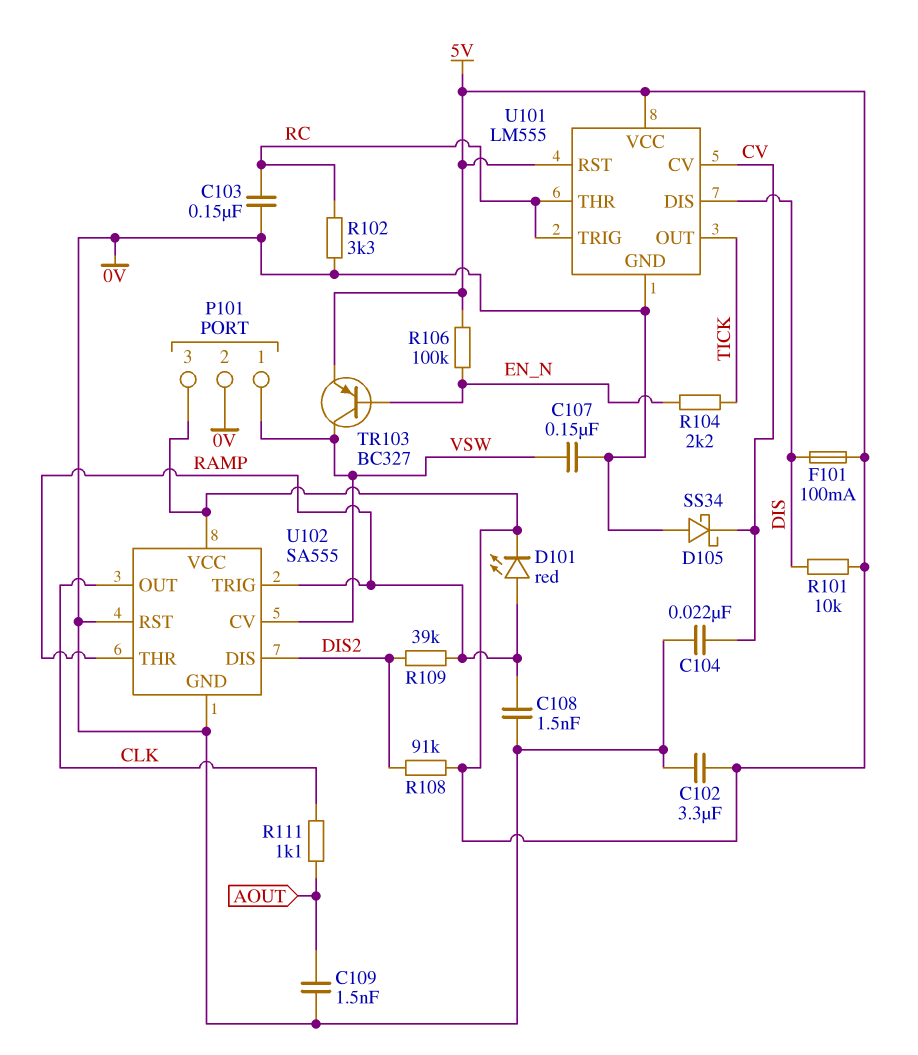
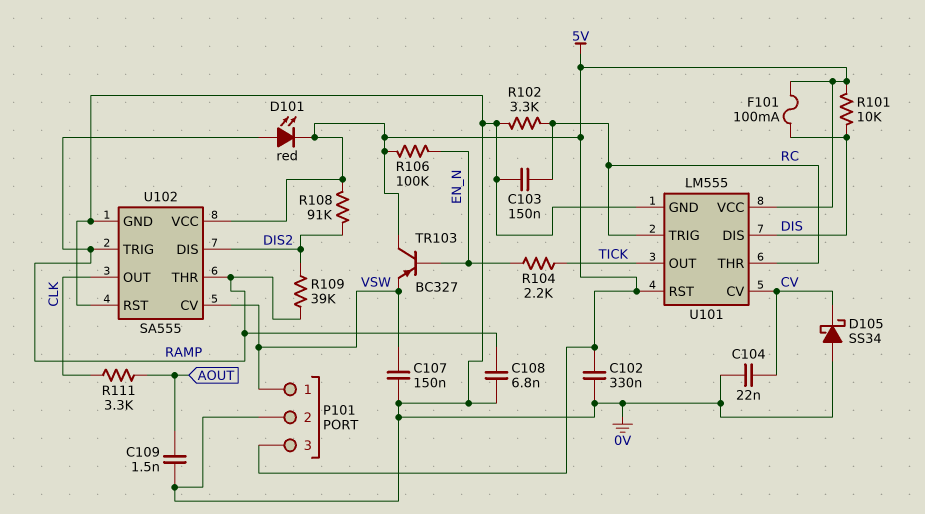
C102: 3.3uF (0V, 5V) -> 330nF (0V, 5V)
C108: 1.5nF (0V, RAMP) -> 6.8nF (0V, RAMP)
R111: 1.1k (AOUT, CLK) -> 3.3k (AOUT, CLK)
TR103: PNP BC327 (B EN_N, C VSW, E 5V) -> PNP BC327 (B EN_N, C 5V, E VSW)

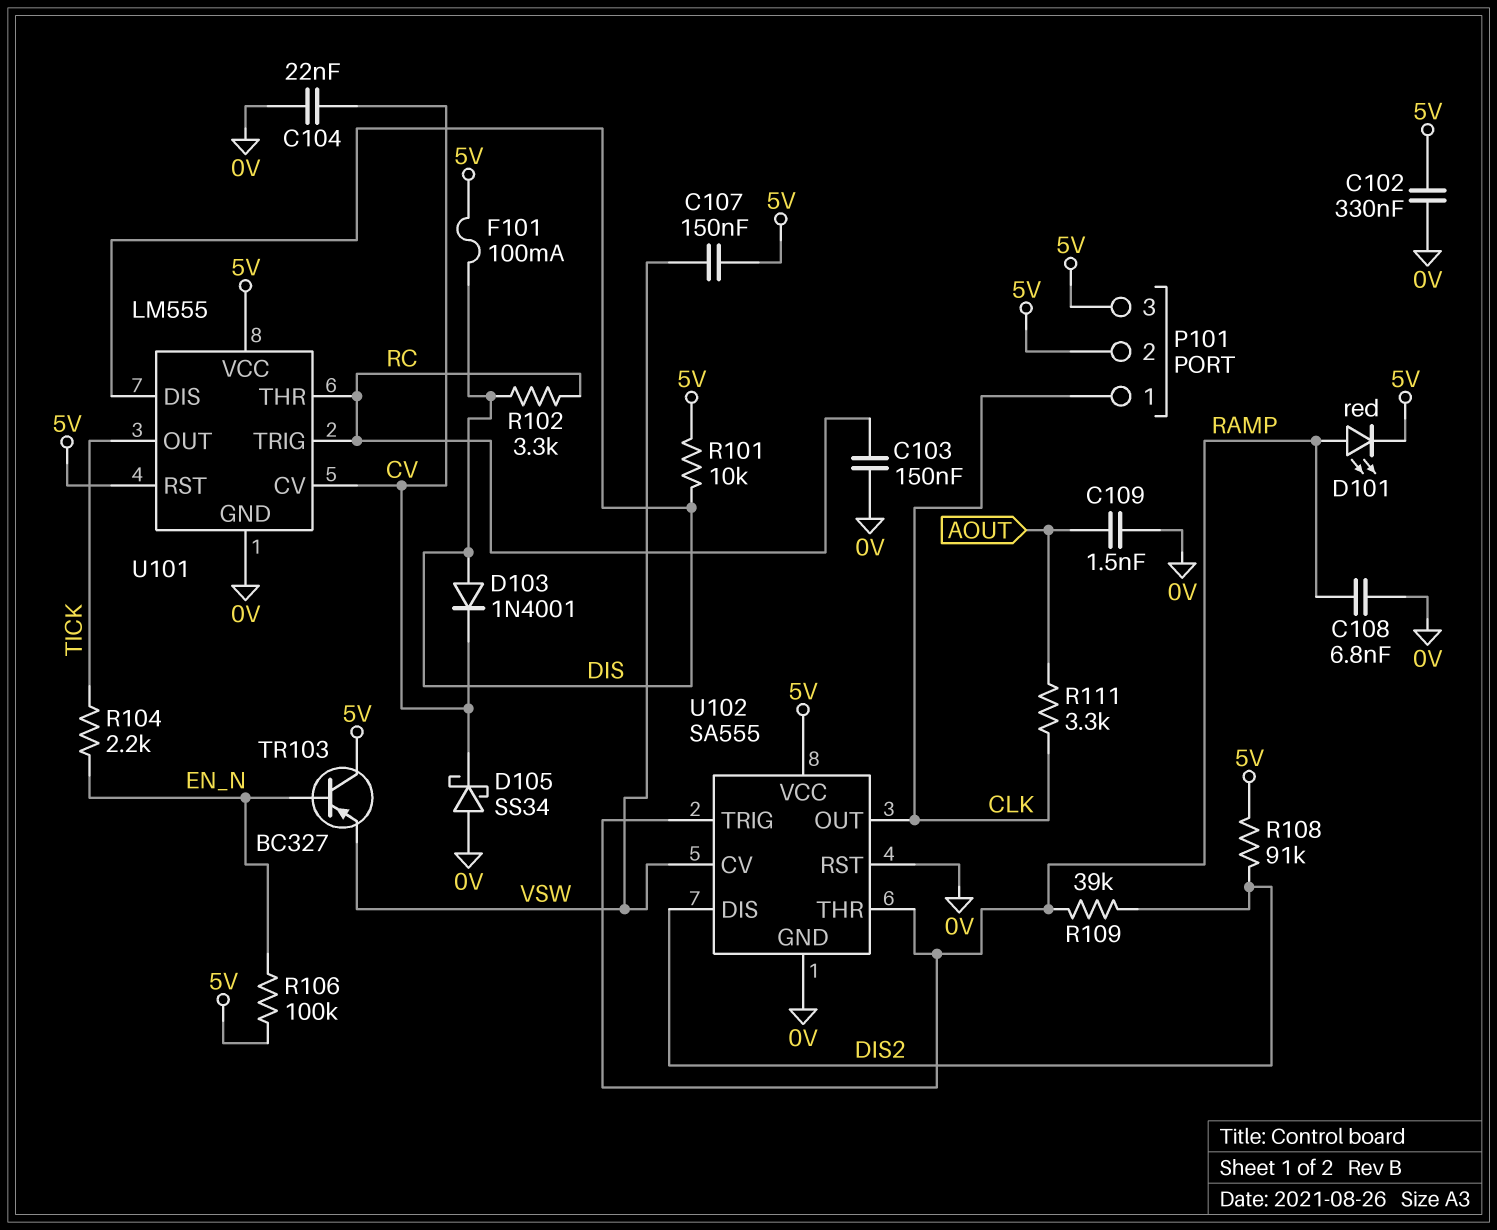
C107: 150nF (0V, VSW) -> 150nF (5V, VSW)
D103: none -> diode 1N4001 (A DIS, K CV)
P101 pin 1: VSW -> CLK
P101 pin 2: 0V -> 5V
R102: 3.3k (0V, RC) -> 3.3k (DIS, RC)

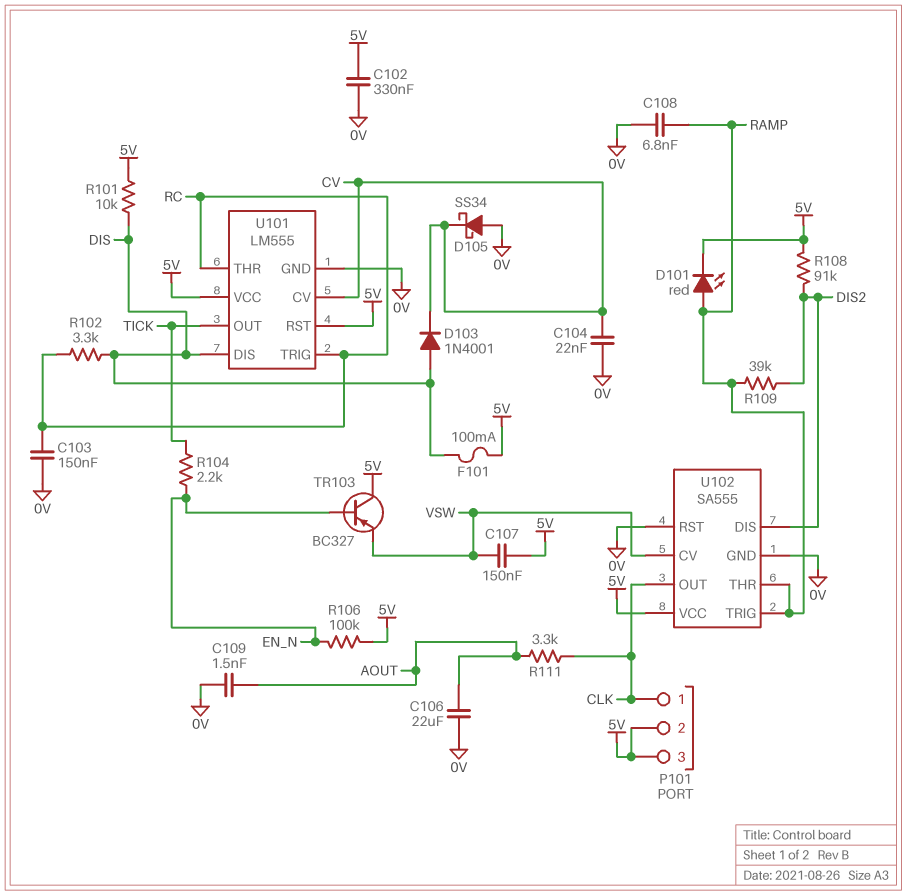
C106: none -> 22uF (0V, AOUT)

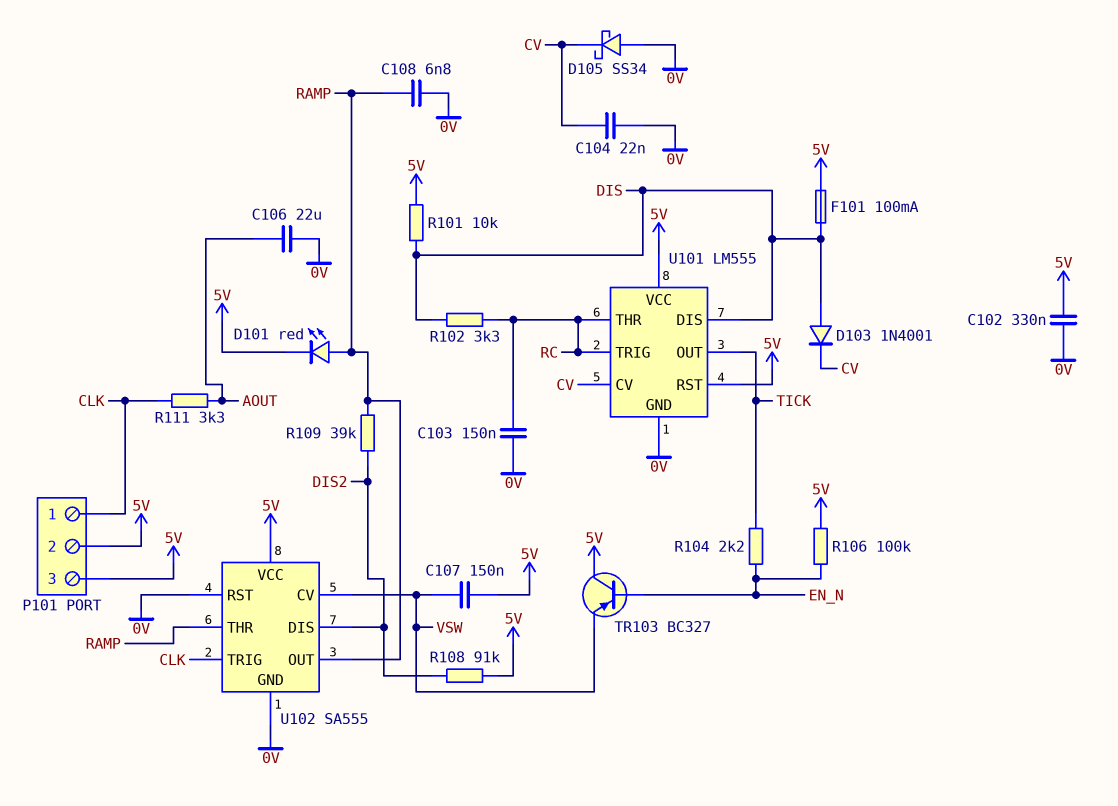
C109: 1.5nF (0V, AOUT) -> none
U102 pin OUT: CLK -> RAMP
U102 pin TRIG: RAMP -> CLK

